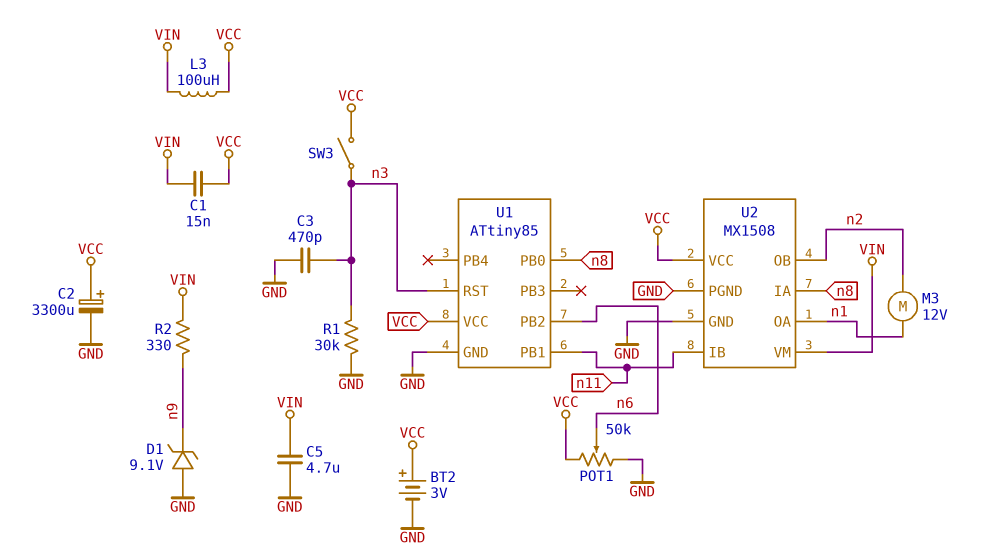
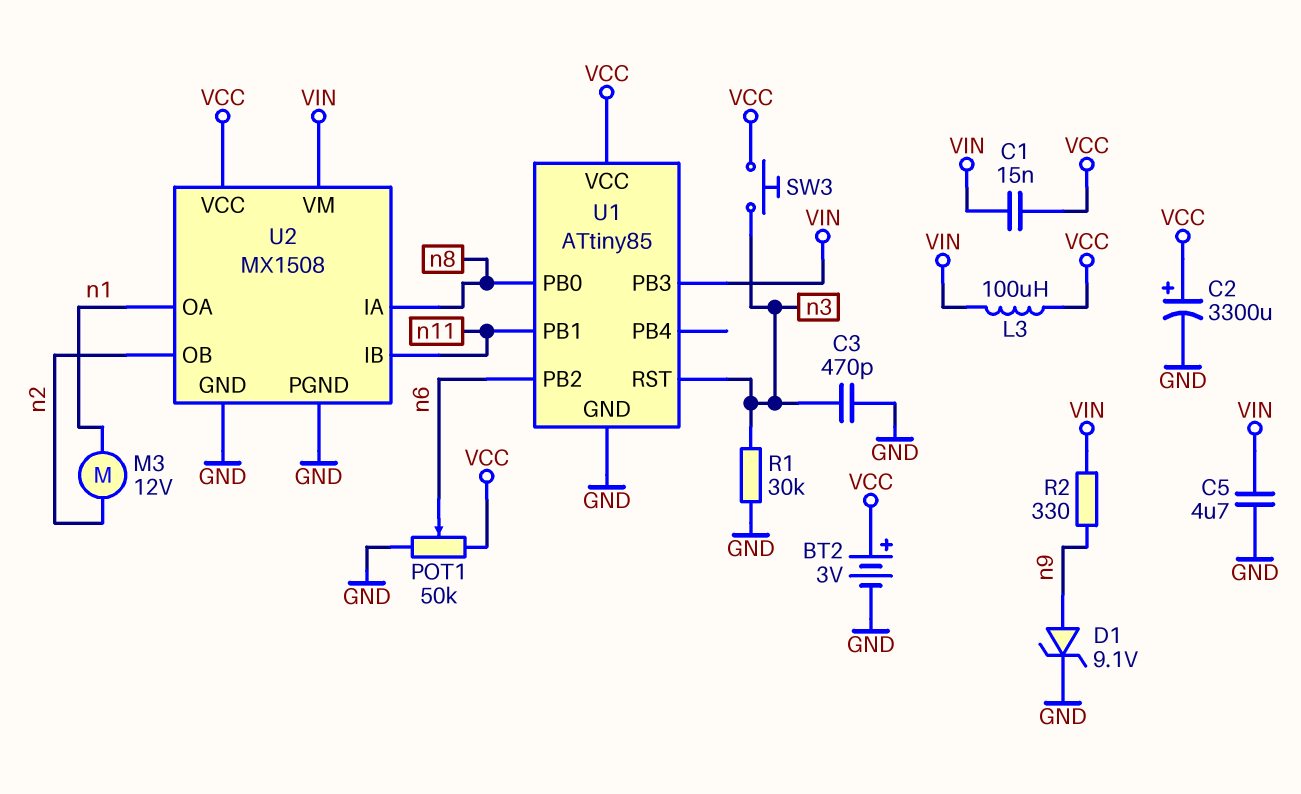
D1: zener 9.1V (A GND, K n9) -> zener 9.1V (A n9, K GND)
SW3: switch (VCC, n3) -> button (VCC, n3)
U1 pin PB3: none -> VIN

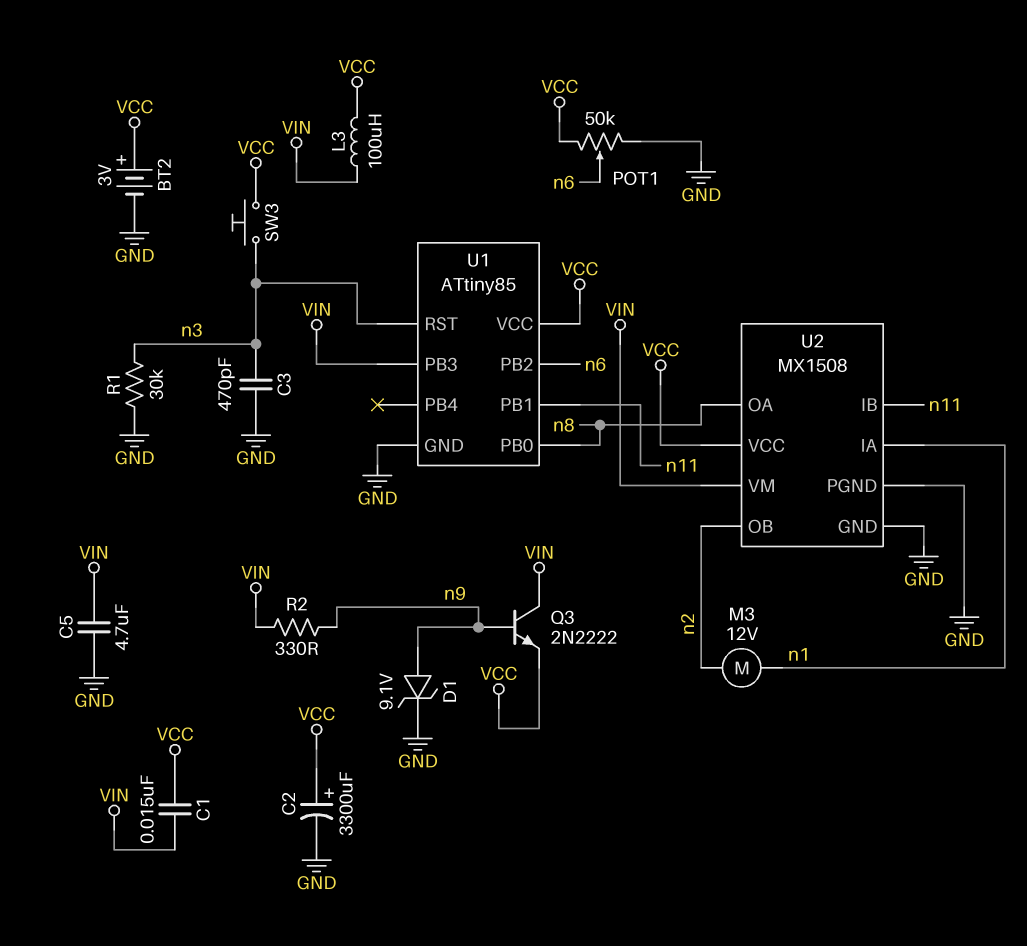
Q3: none -> NPN 2N2222 (B n9, C VIN, E VCC)
U2 pin IA: n8 -> n1
U2 pin OA: n1 -> n8

